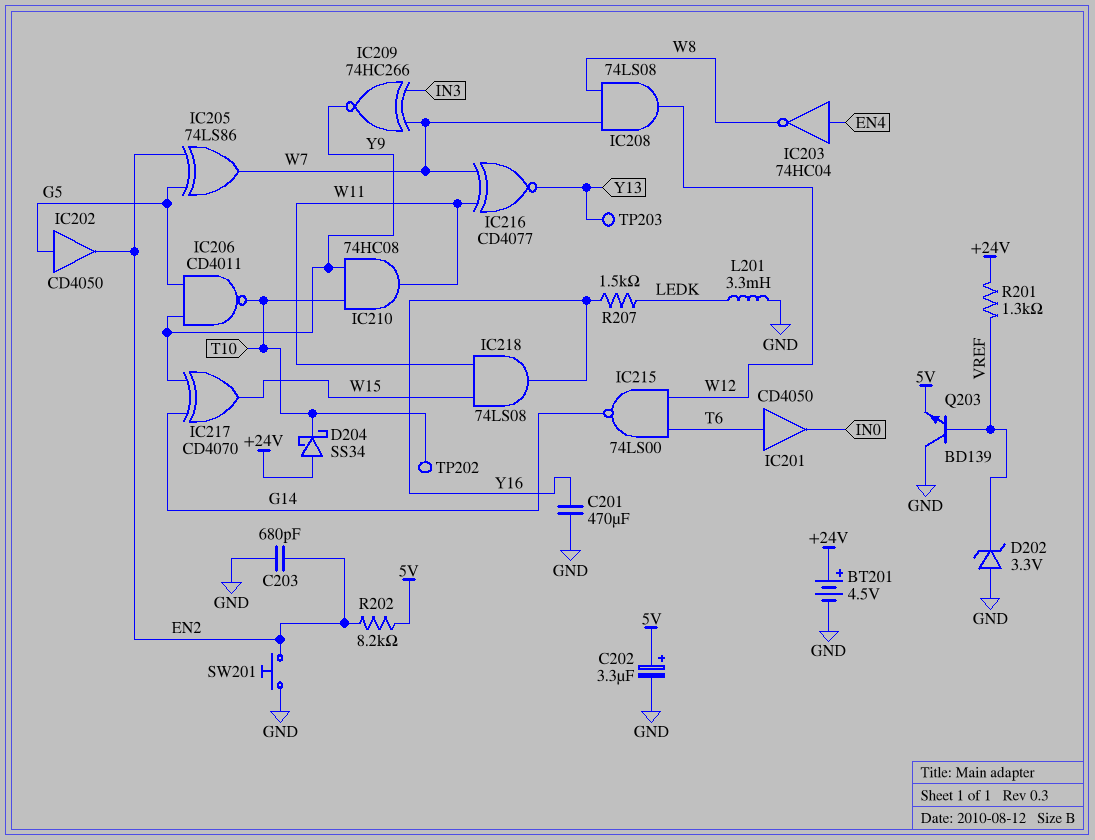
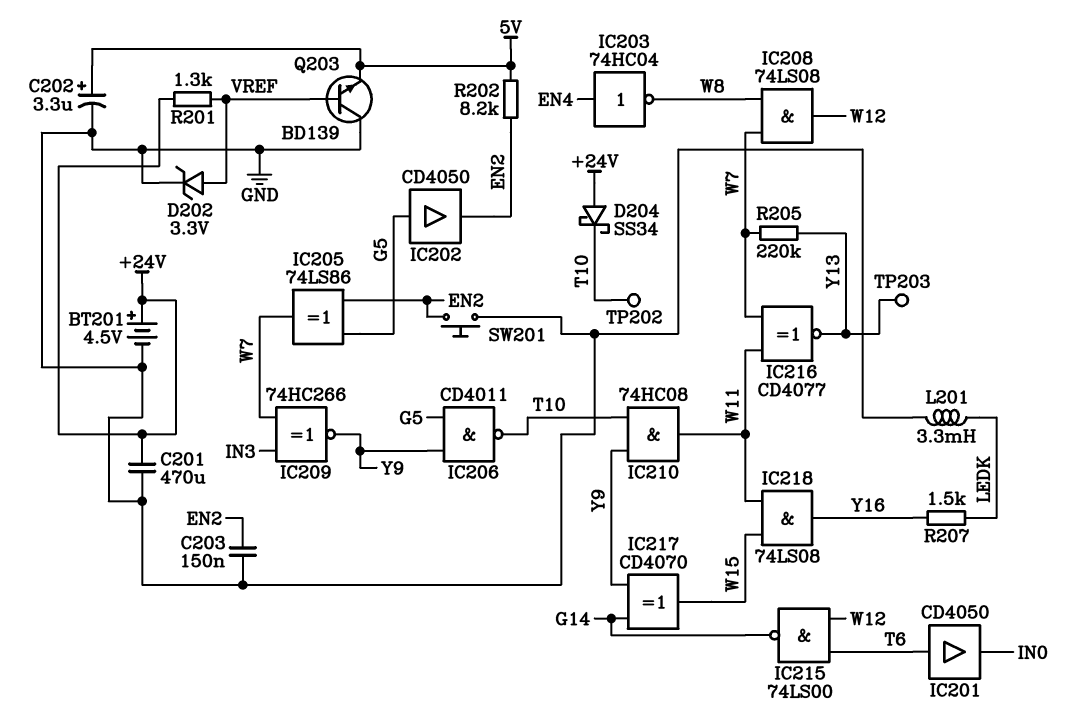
C201: 470uF (GND, Y16) -> 470uF (+24V, GND)
C203: 680pF (EN2, GND) -> 150nF (EN2, GND)
D202: zener 3.3V (A GND, K VREF) -> zener 3.3V (A VREF, K GND)
R205: none -> 220k (W7, Y13)

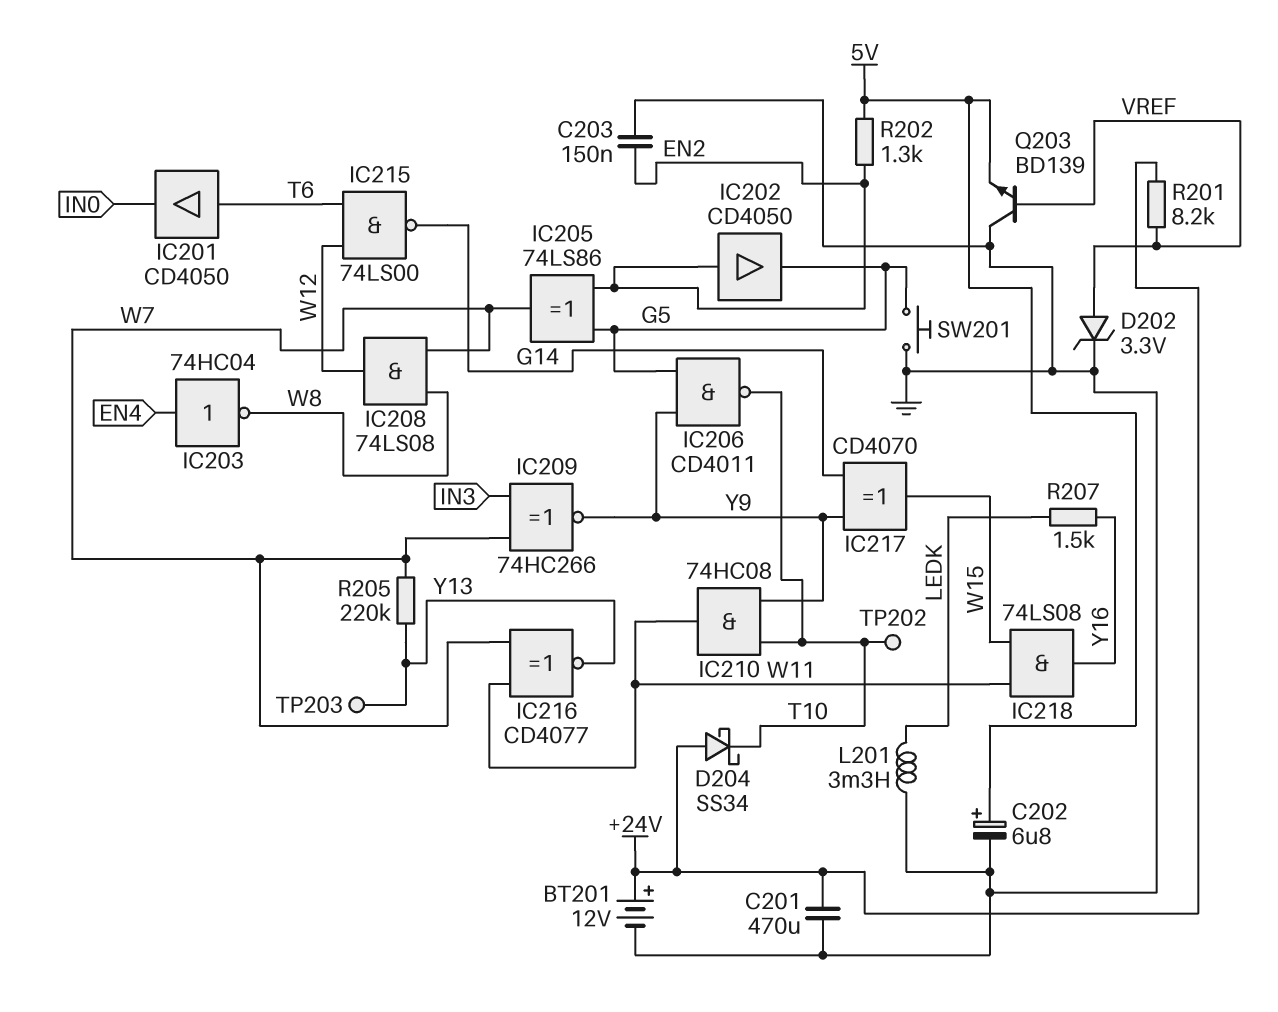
BT201: 4.5V (plus +24V, minus GND) -> 12V (plus +24V, minus GND)
C202: 3.3uF (plus 5V, minus GND) -> 6.8uF (plus 5V, minus GND)
IC202: buffer CD4050 (in G5, out EN2) -> buffer CD4050 (in EN2, out G5)
R201: 1.3k (+24V, VREF) -> 8.2k (+24V, VREF)
R202: 8.2k (5V, EN2) -> 1.3k (5V, EN2)
SW201: button (EN2, GND) -> button (G5, GND)

